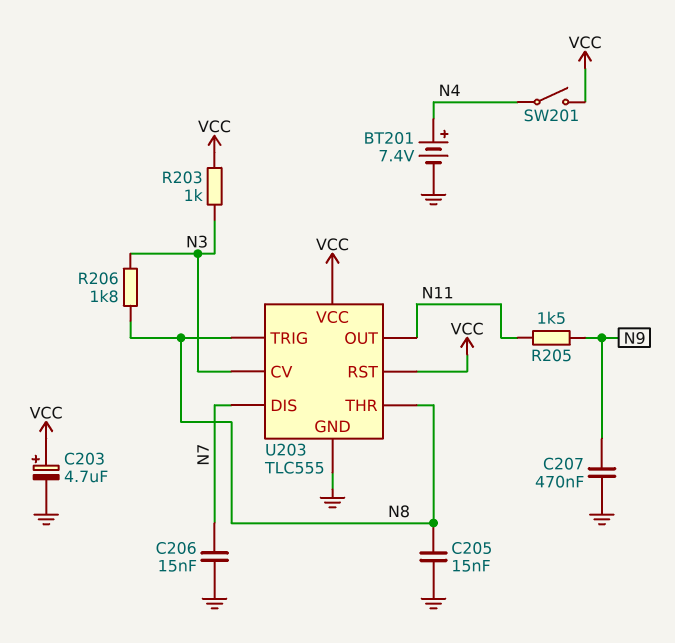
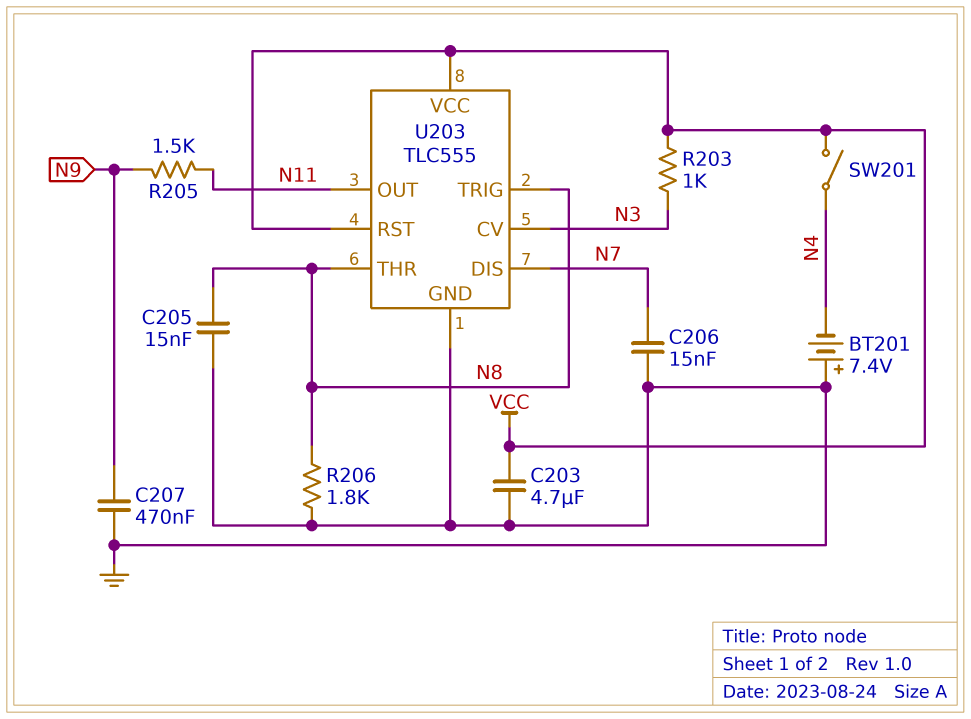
BT201: 7.4V (plus N4, minus GND) -> 7.4V (plus GND, minus N4)
C203: 4.7uF (plus VCC, minus GND) -> 4.7uF (GND, VCC)
R206: 1.8k (N3, N8) -> 1.8k (GND, N8)

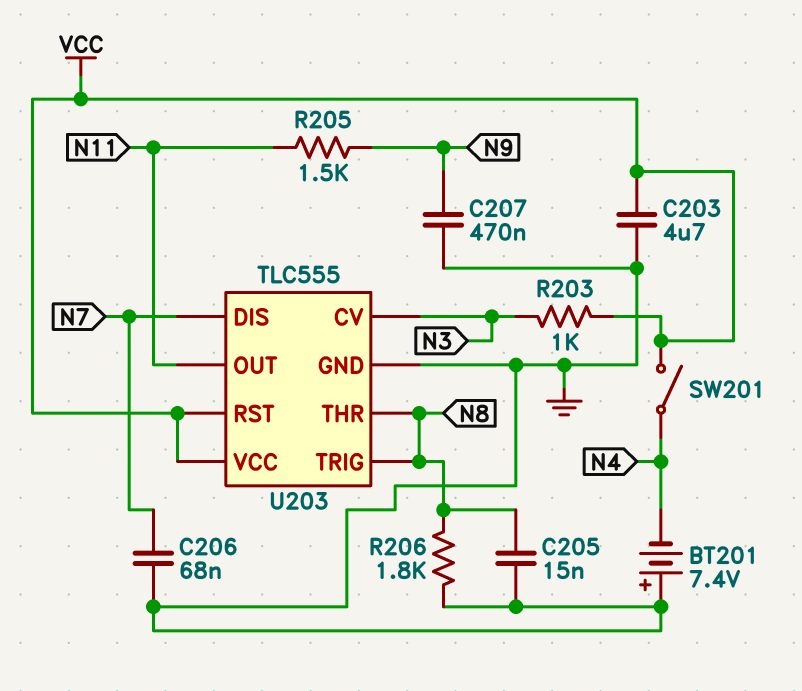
C206: 15nF (GND, N7) -> 68nF (GND, N7)

